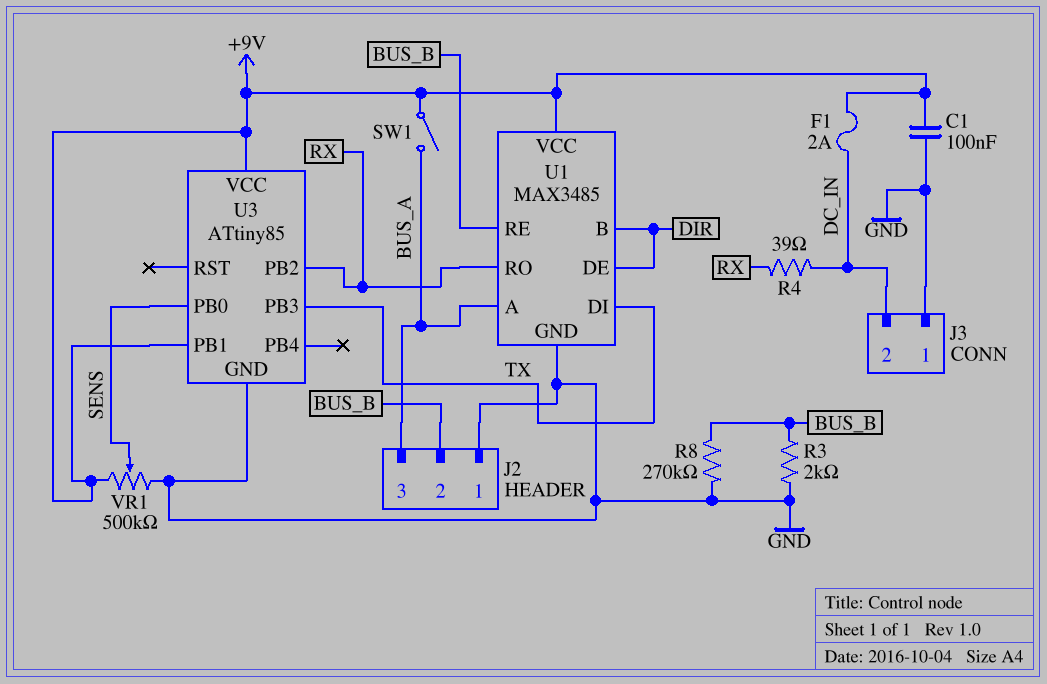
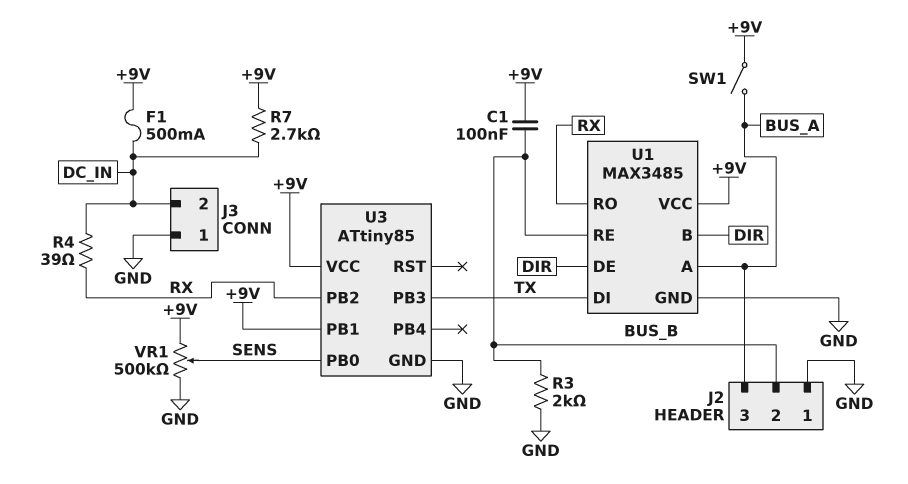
C1: 100nF (+9V, GND) -> 100nF (+9V, BUS_B)
F1: 2A (+9V, DC_IN) -> 500mA (+9V, DC_IN)
R7: none -> 2.7k (+9V, DC_IN)
R8: 270k (BUS_B, GND) -> none

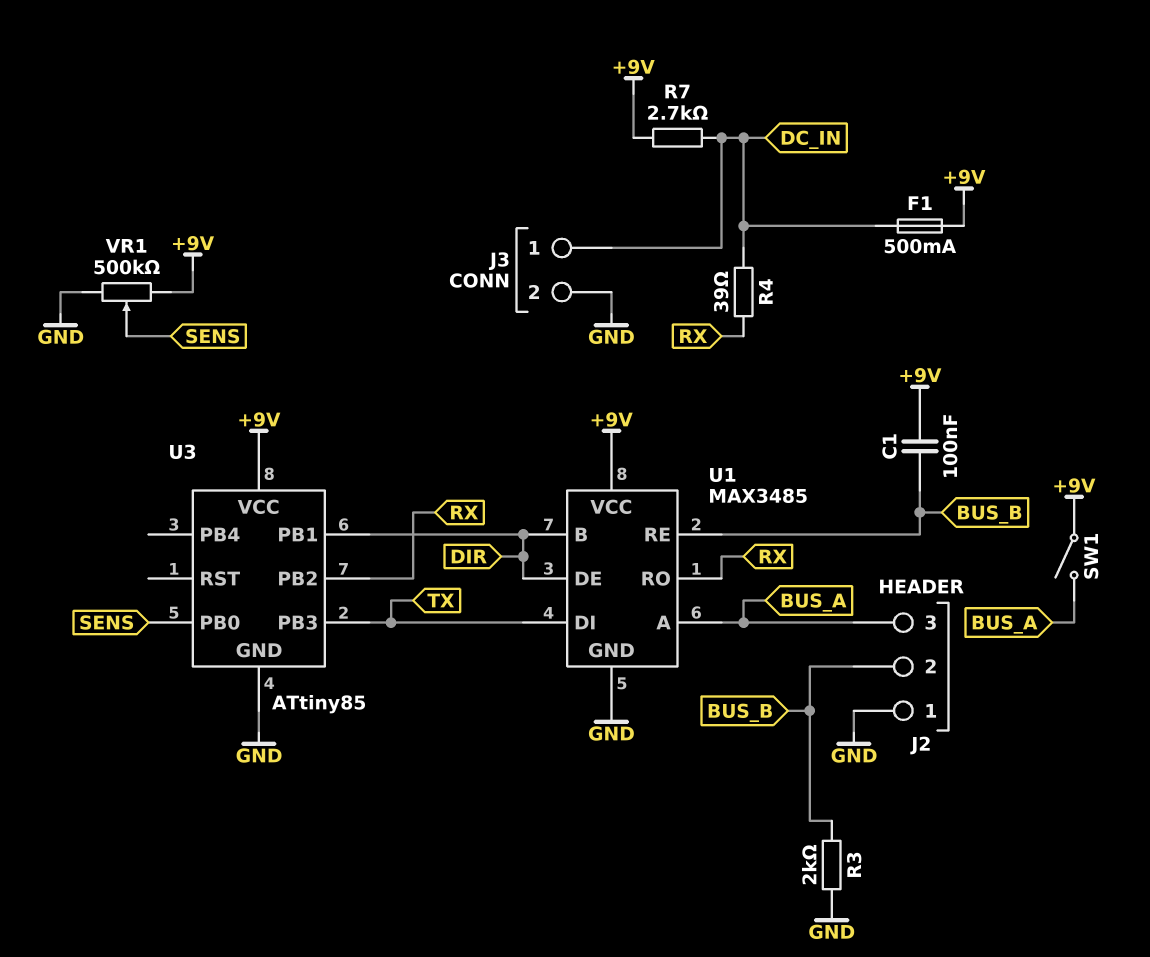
J3 pin 1: GND -> DC_IN
J3 pin 2: DC_IN -> GND
U3 pin PB1: +9V -> DIR

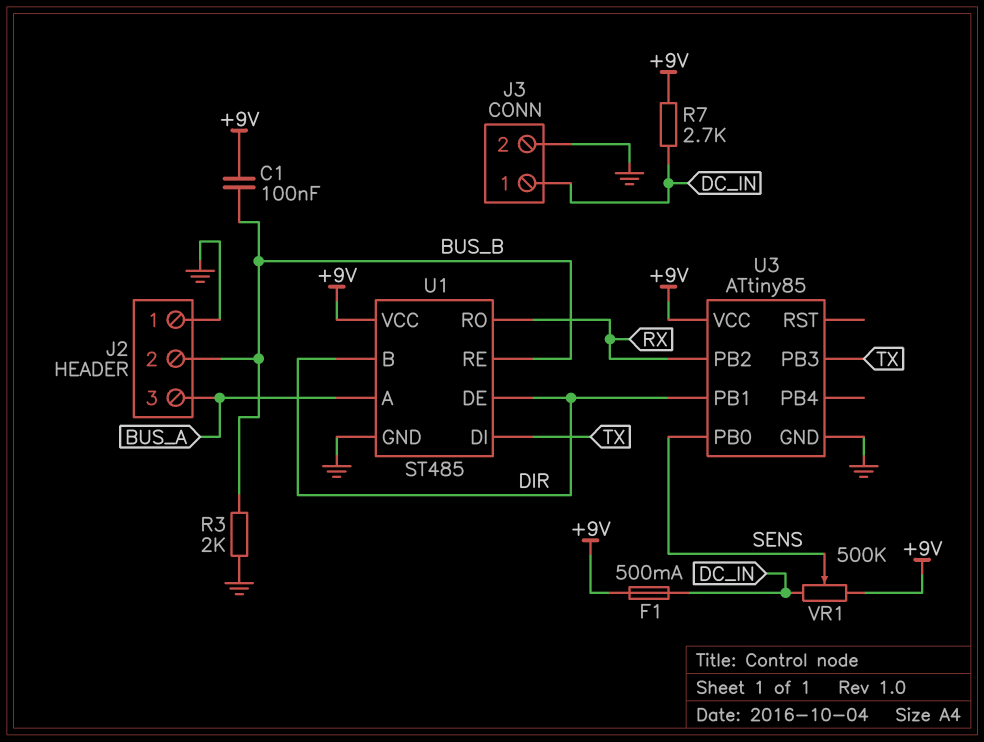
R4: 39 (DC_IN, RX) -> none
SW1: switch (+9V, BUS_A) -> none
U1: MAX3485 -> ST485
VR1: 500k (+9V, GND, wiper SENS) -> 500k (+9V, DC_IN, wiper SENS)

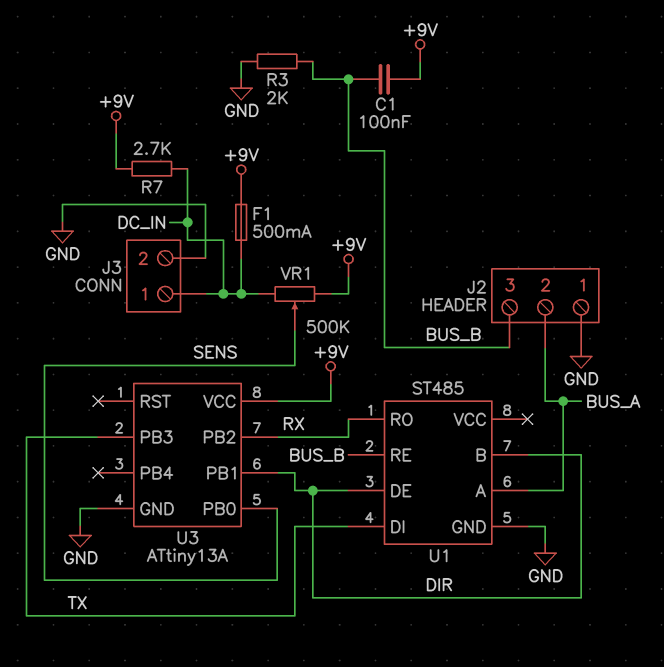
J2 pin 2: BUS_B -> BUS_A
J2 pin 3: BUS_A -> BUS_B
U1 pin VCC: +9V -> none
U3: ATtiny85 -> ATtiny13A

